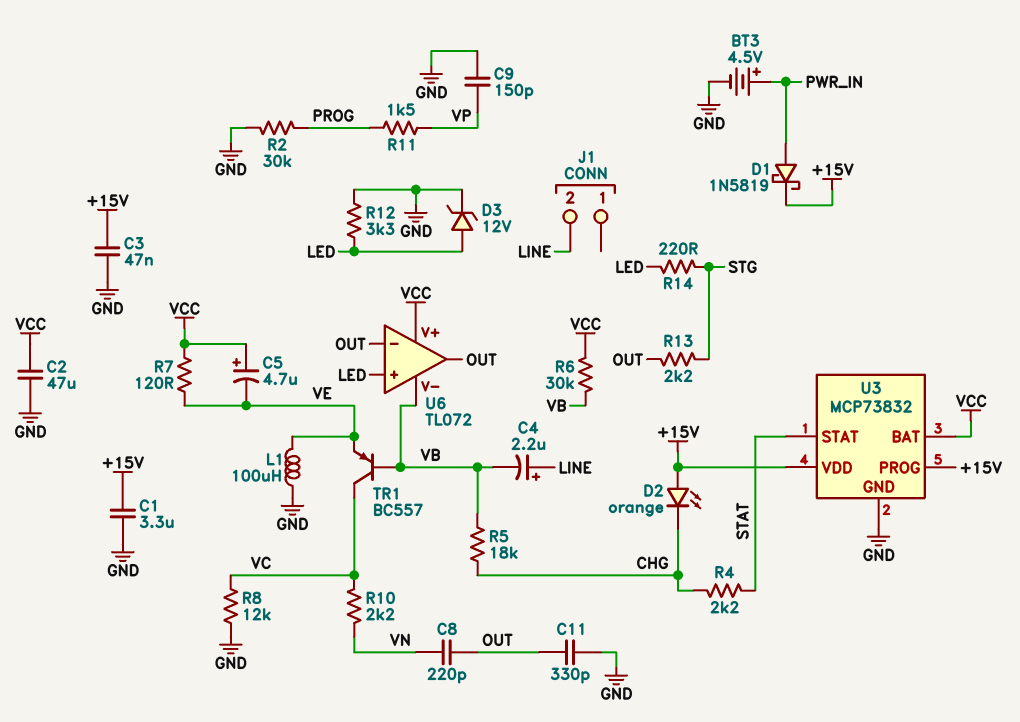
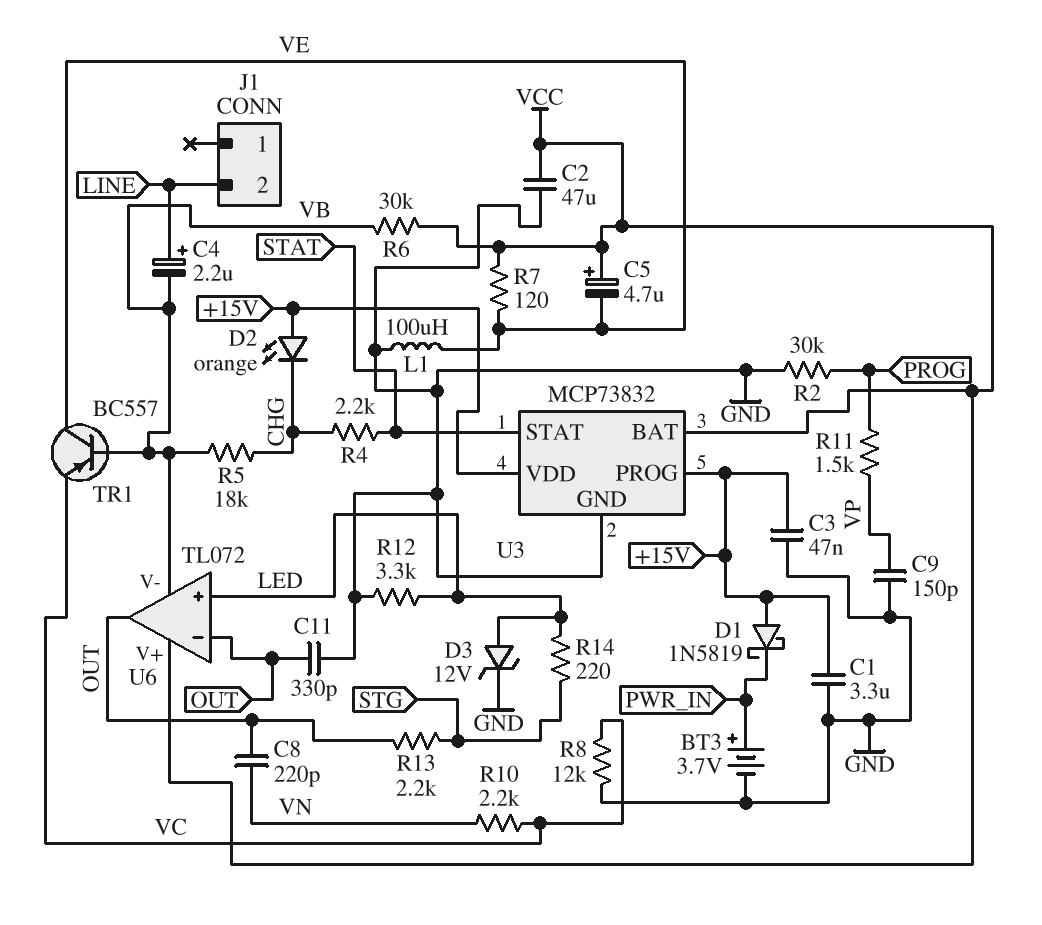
BT3: 4.5V (plus PWR_IN, minus GND) -> 3.7V (plus PWR_IN, minus GND)
D1: schottky 1N5819 (A PWR_IN, K +15V) -> schottky 1N5819 (A +15V, K PWR_IN)
TR1: PNP BC557 (B VB, C VC, E VE) -> PNP BC557 (B VB, C VE, E VC)

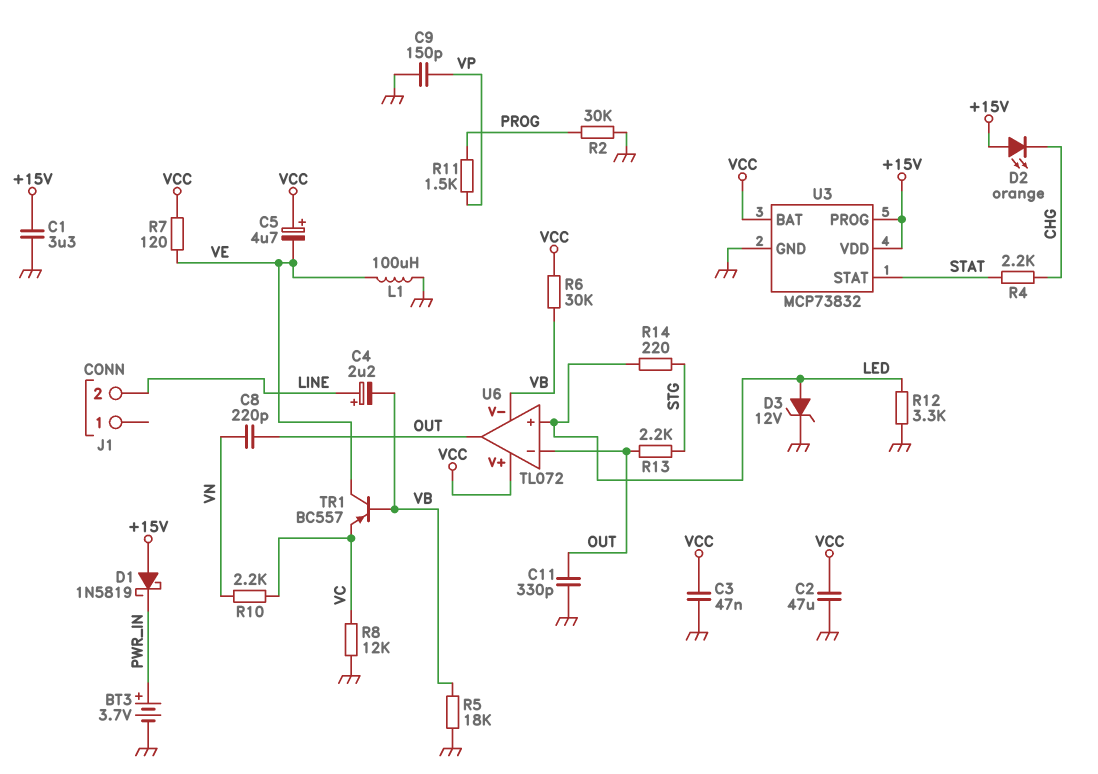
C3: 47nF (+15V, GND) -> 47nF (GND, VCC)
R5: 18k (CHG, VB) -> 18k (GND, VB)

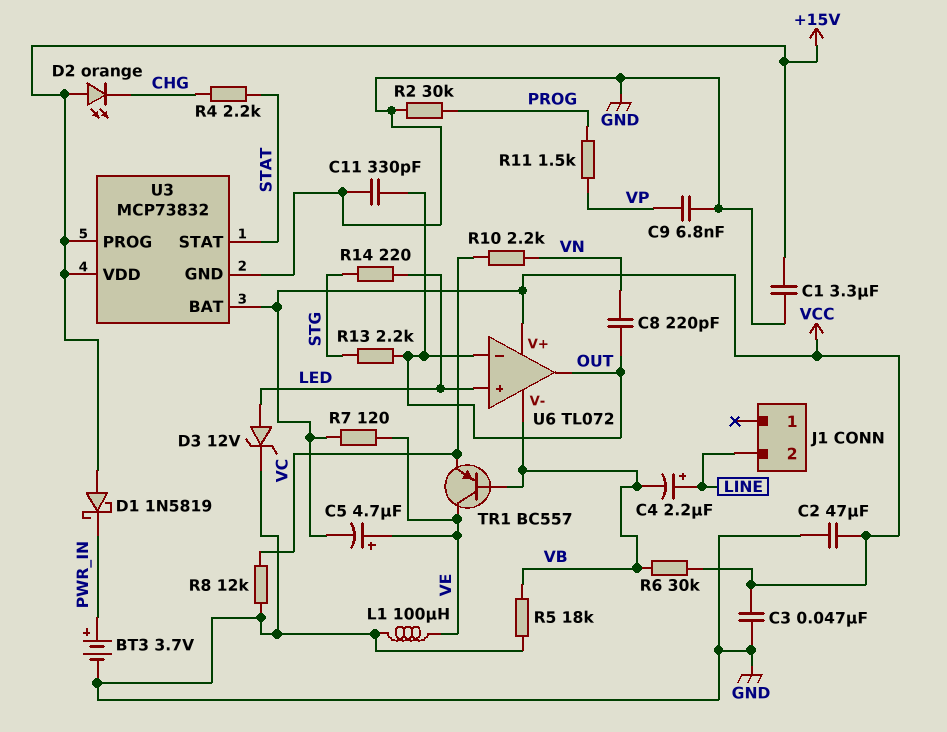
C5: 4.7uF (plus VCC, minus VE) -> 4.7uF (plus VE, minus VCC)
C9: 150pF (GND, VP) -> 6.8nF (GND, VP)
R12: 3.3k (GND, LED) -> none

